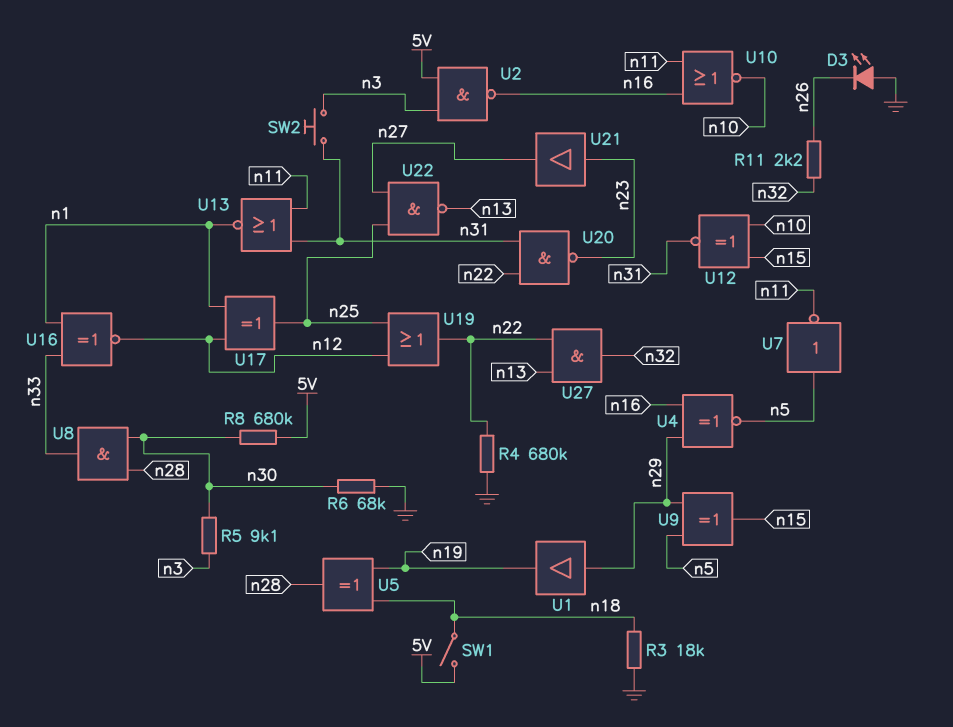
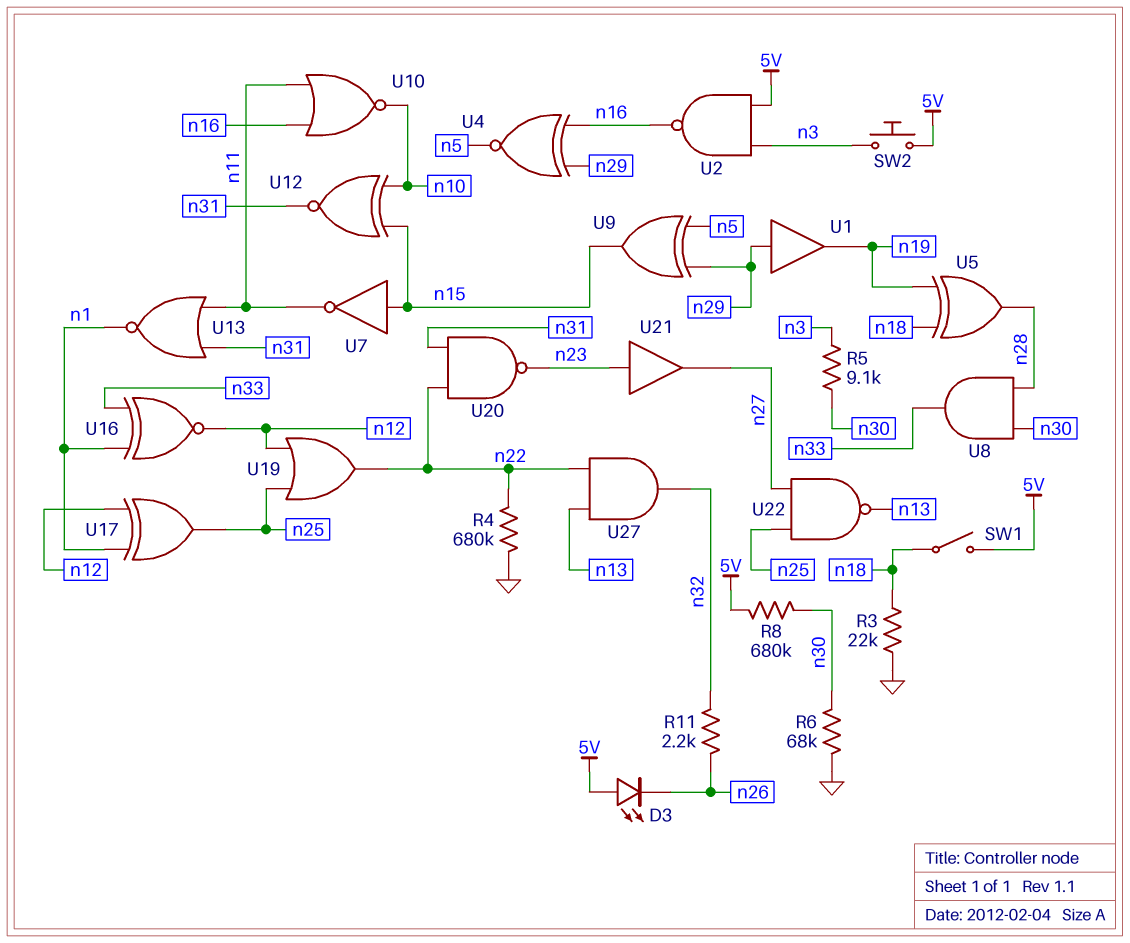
D3: LED (A GND, K n26) -> LED (A 5V, K n26)
R3: 18k (GND, n18) -> 22k (GND, n18)
SW2: button (n3, n31) -> button (5V, n3)
U7: NOT (in n5, out n11) -> NOT (in n15, out n11)

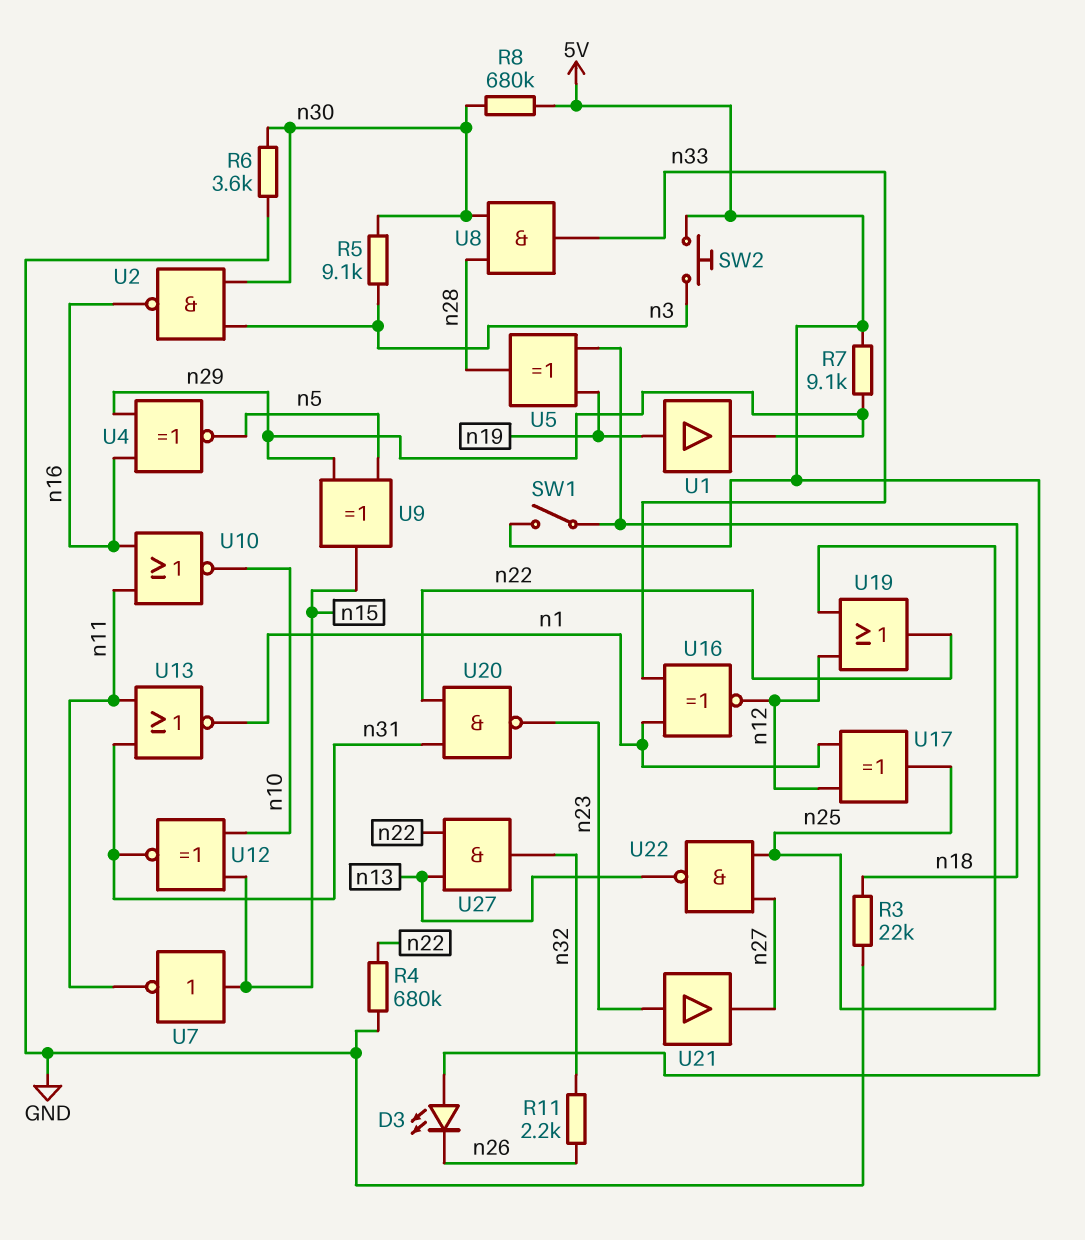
R6: 68k (GND, n30) -> 3.6k (GND, n30)
R7: none -> 9.1k (5V, n29)
U1: buffer (in n29, out n19) -> buffer (in n19, out n29)
U2: NAND (in 5V, in n3, out n16) -> NAND (in n3, in n30, out n16)

